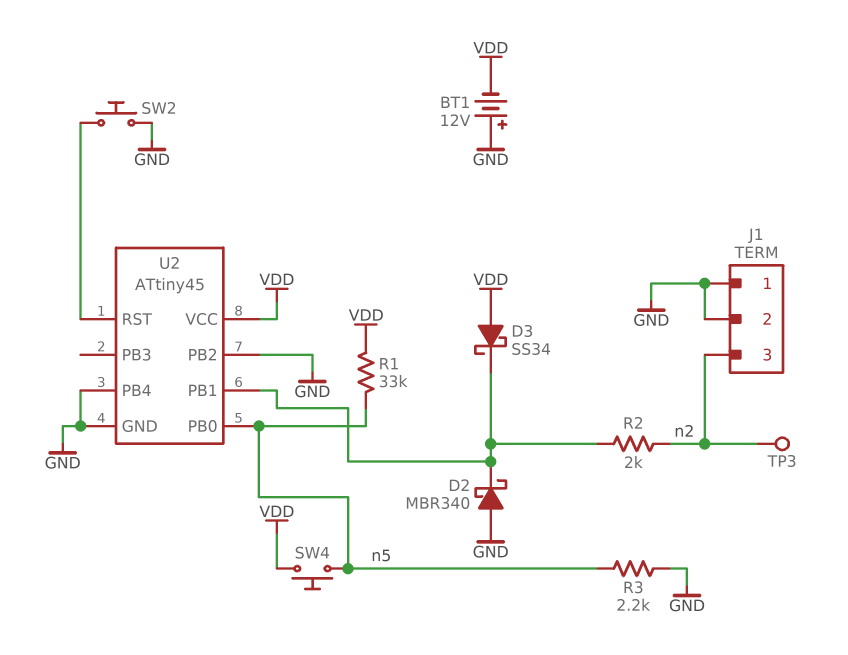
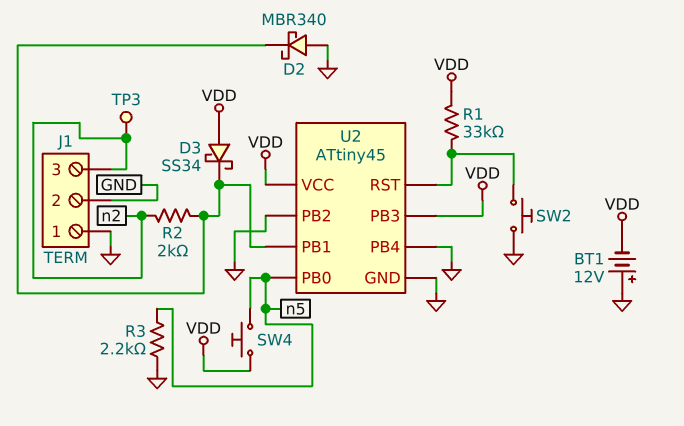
R1: 33k (VDD, n5) -> 33k (U2/RST, VDD)
U2 pin PB3: none -> VDD

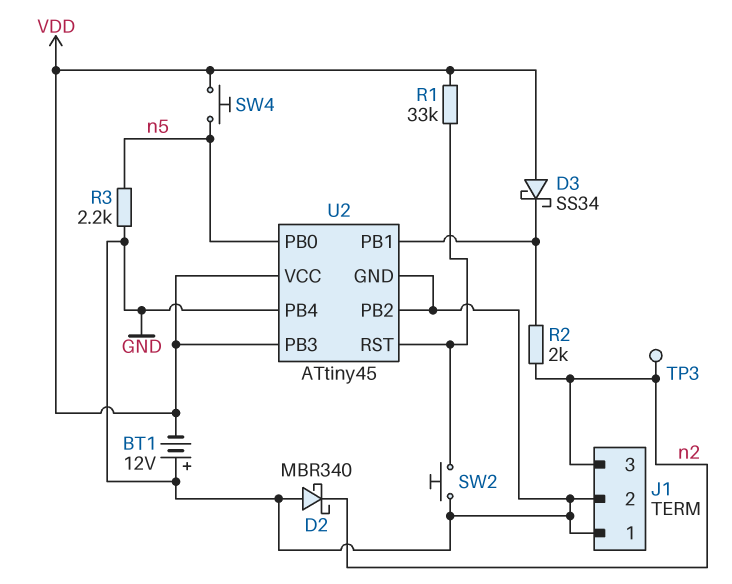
D2: schottky MBR340 (A GND, K U2/PB1) -> schottky MBR340 (A GND, K n2)

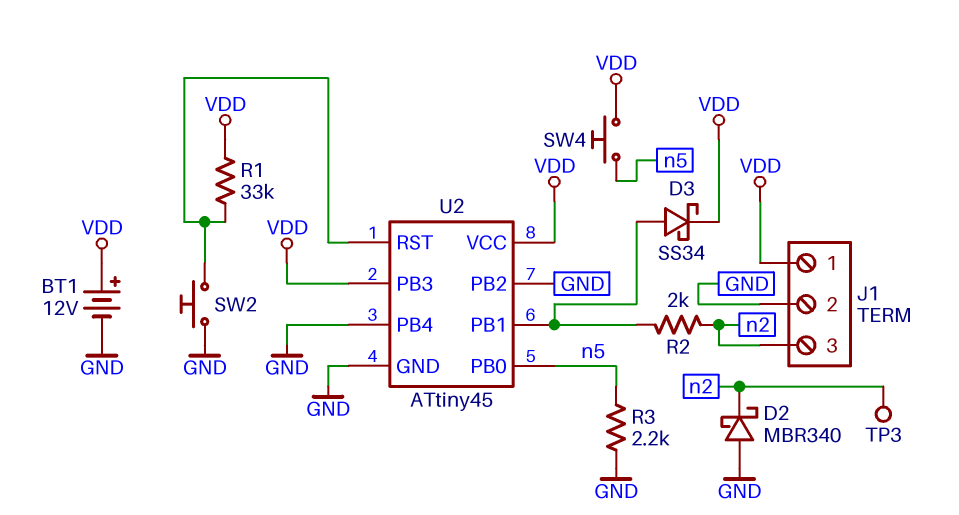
BT1: 12V (plus GND, minus VDD) -> 12V (plus VDD, minus GND)
D3: schottky SS34 (A VDD, K U2/PB1) -> schottky SS34 (A U2/PB1, K VDD)
J1 pin 1: GND -> VDD

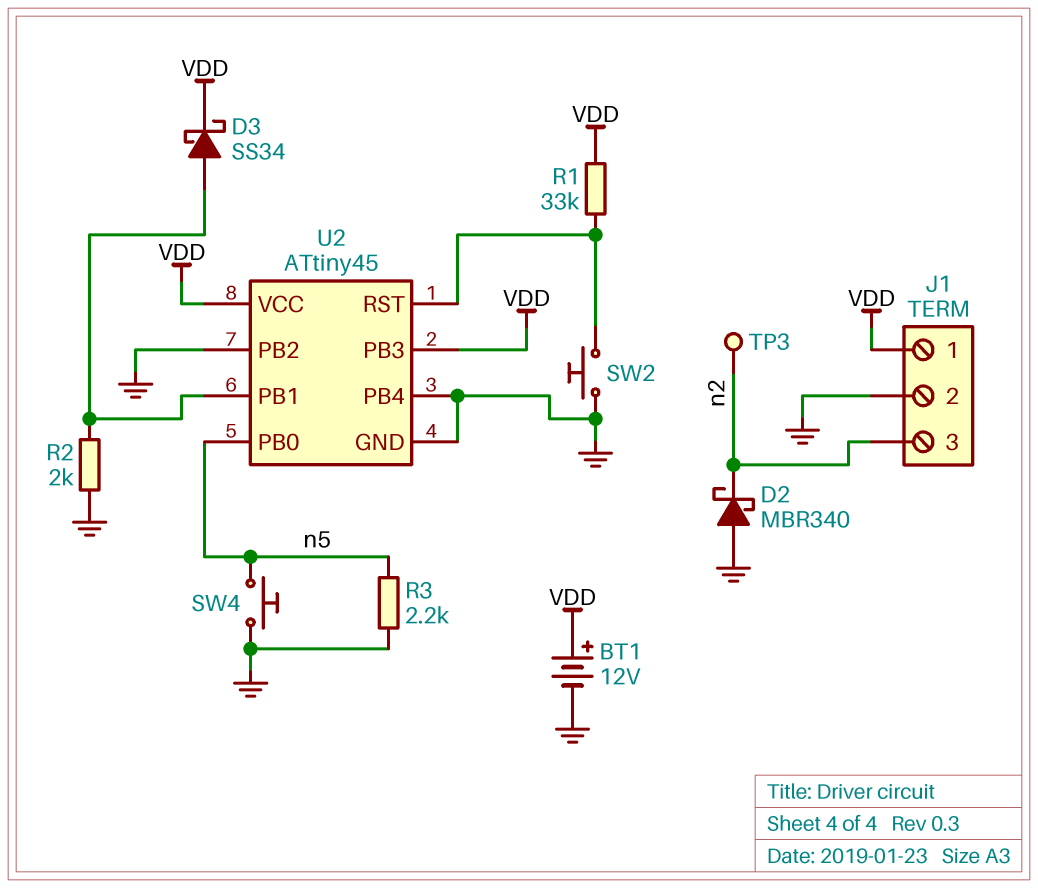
R2: 2k (U2/PB1, n2) -> 2k (GND, U2/PB1)
SW4: button (VDD, n5) -> button (GND, n5)

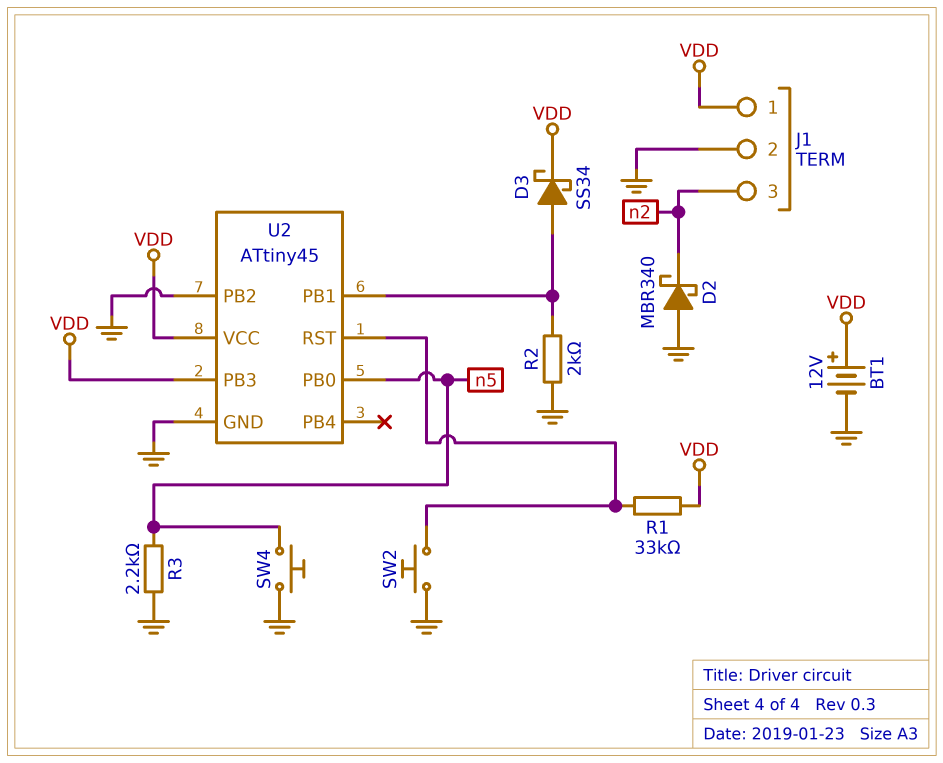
TP3: test point (n2) -> none
U2 pin PB4: GND -> none

